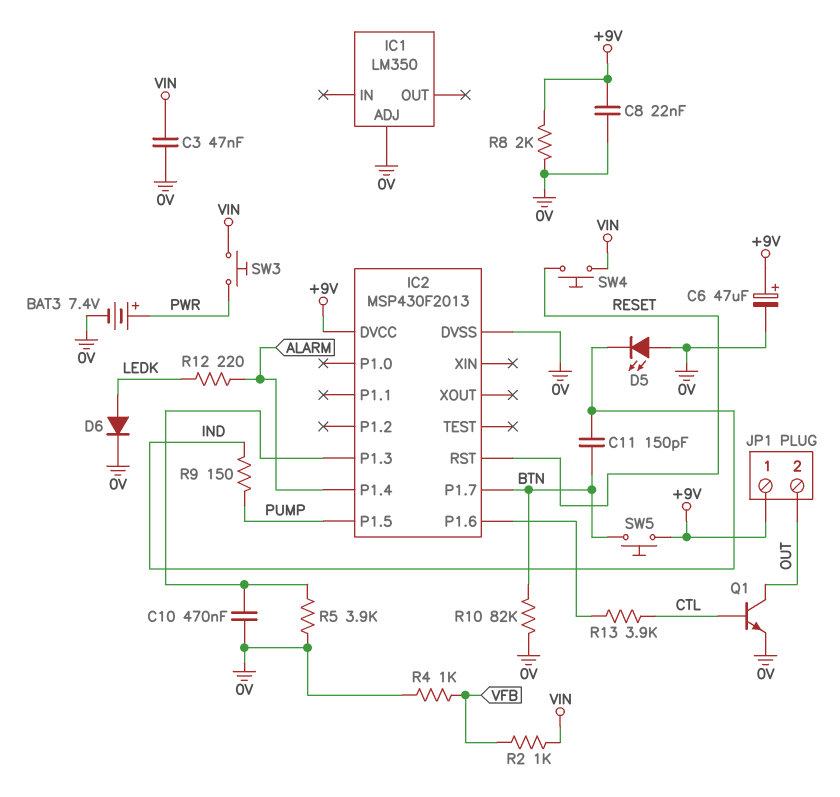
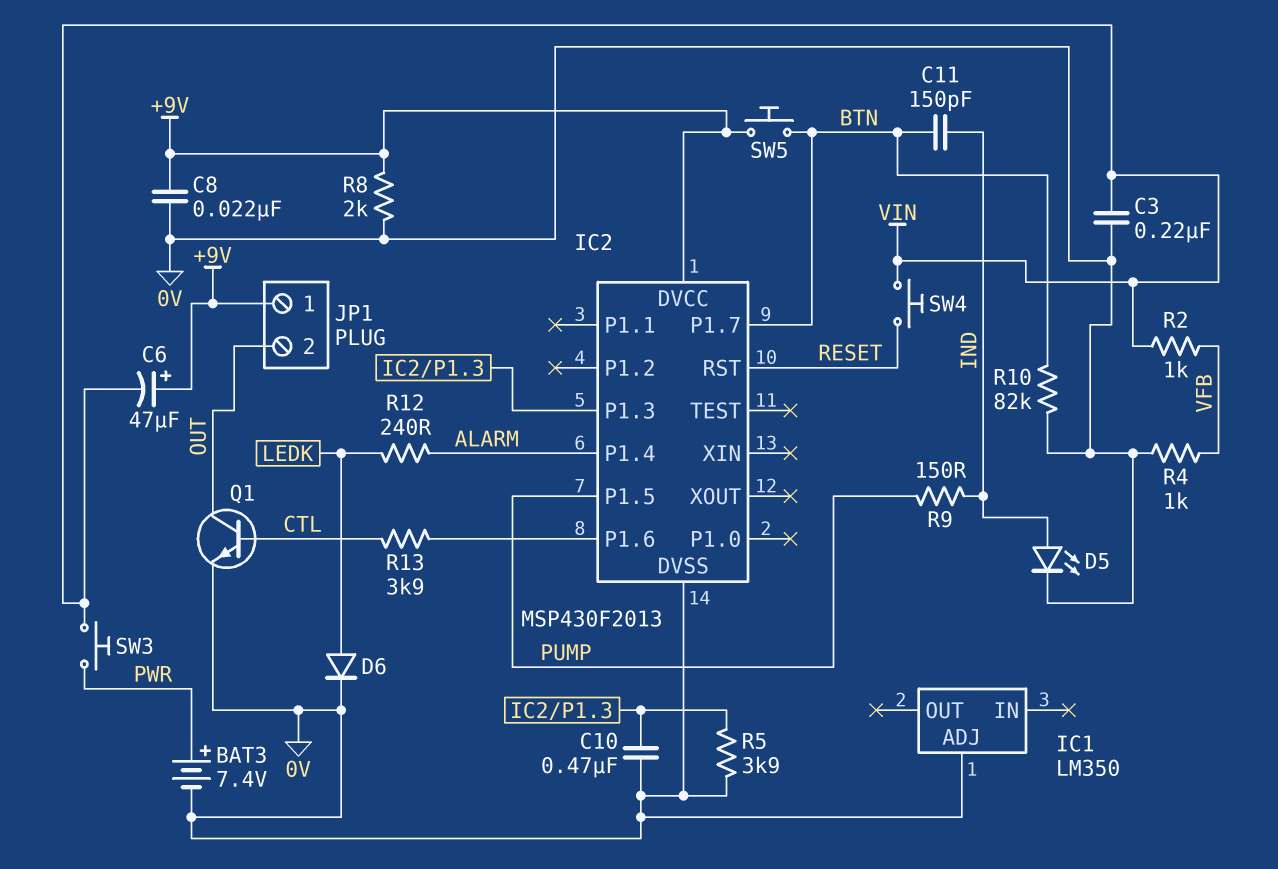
C3: 47nF (0V, VIN) -> 220nF (0V, VIN)
C6: 47uF (plus +9V, minus 0V) -> 47uF (plus +9V, minus VIN)
D5: LED (A 0V, K IND) -> LED (A IND, K 0V)
R12: 220 (ALARM, LEDK) -> 240 (ALARM, LEDK)

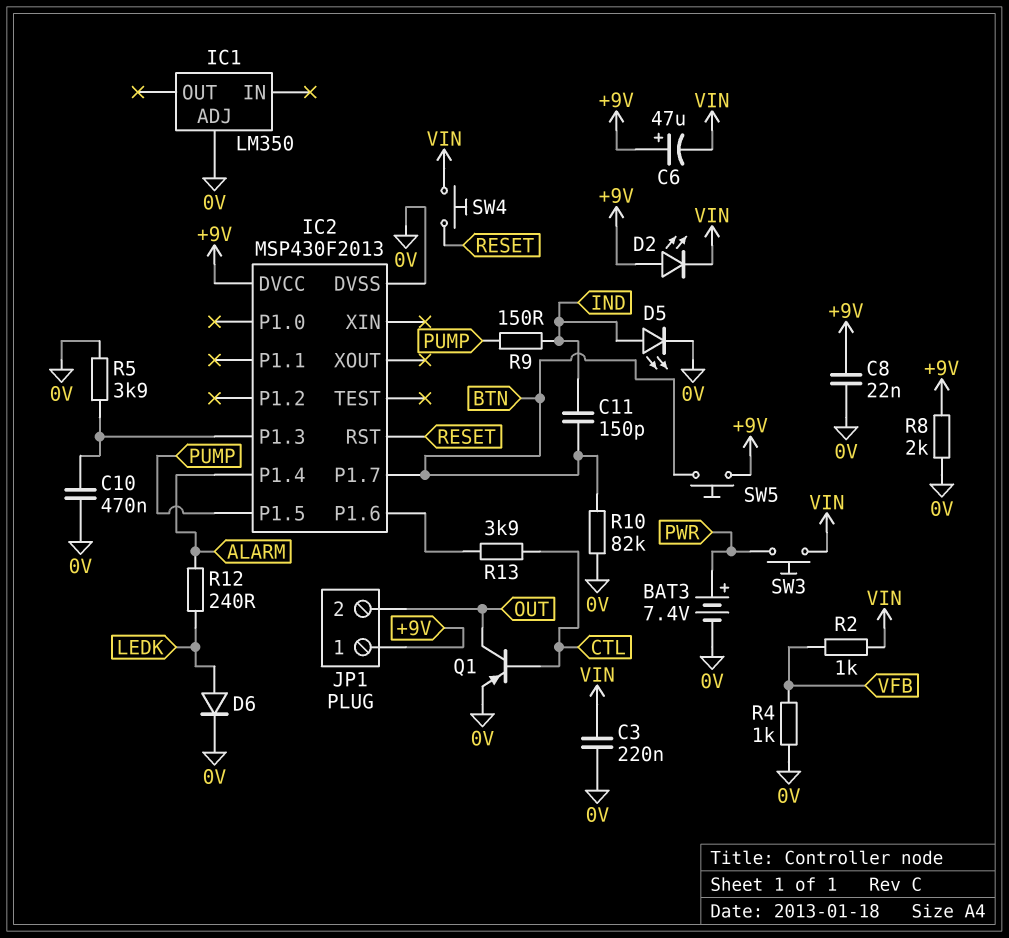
D2: none -> LED (A +9V, K VIN)
Q1: NPN (B CTL, C OUT, E 0V) -> PNP (B CTL, C OUT, E 0V)

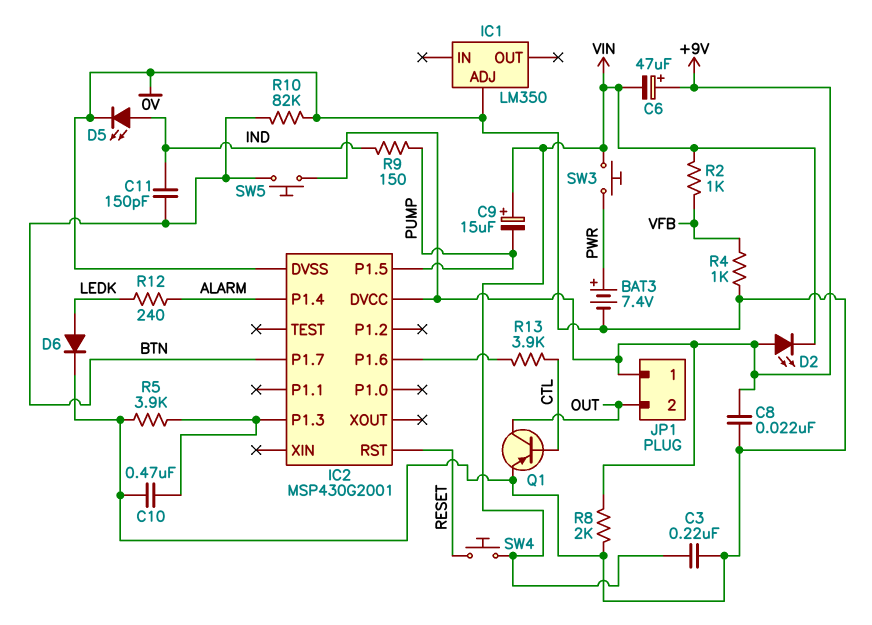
C9: none -> 15uF (plus VIN, minus PUMP)
IC2: MSP430F2013 -> MSP430G2001

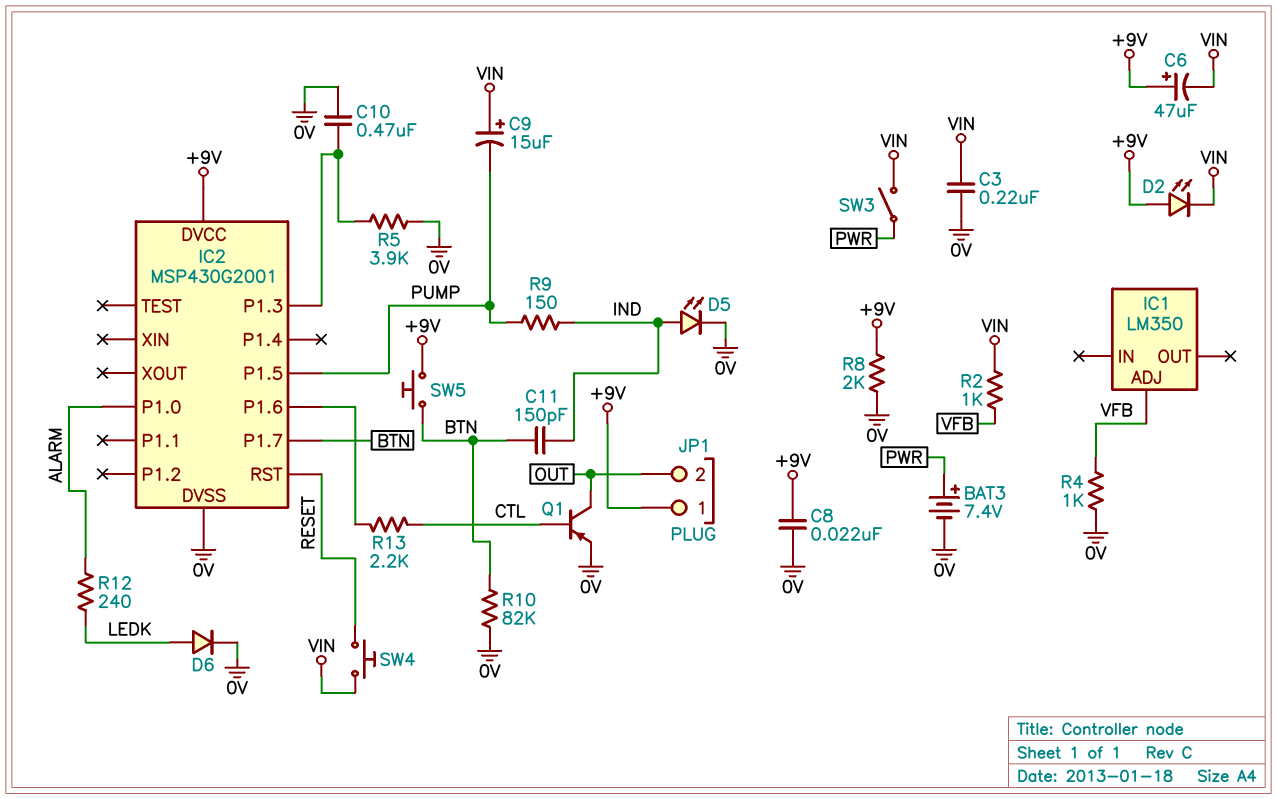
IC1 pin ADJ: 0V -> VFB
IC2 pin P1.0: none -> ALARM
IC2 pin P1.4: ALARM -> none
R13: 3.9k (CTL, IC2/P1.6) -> 2.2k (CTL, IC2/P1.6)
SW3: button (PWR, VIN) -> switch (PWR, VIN)

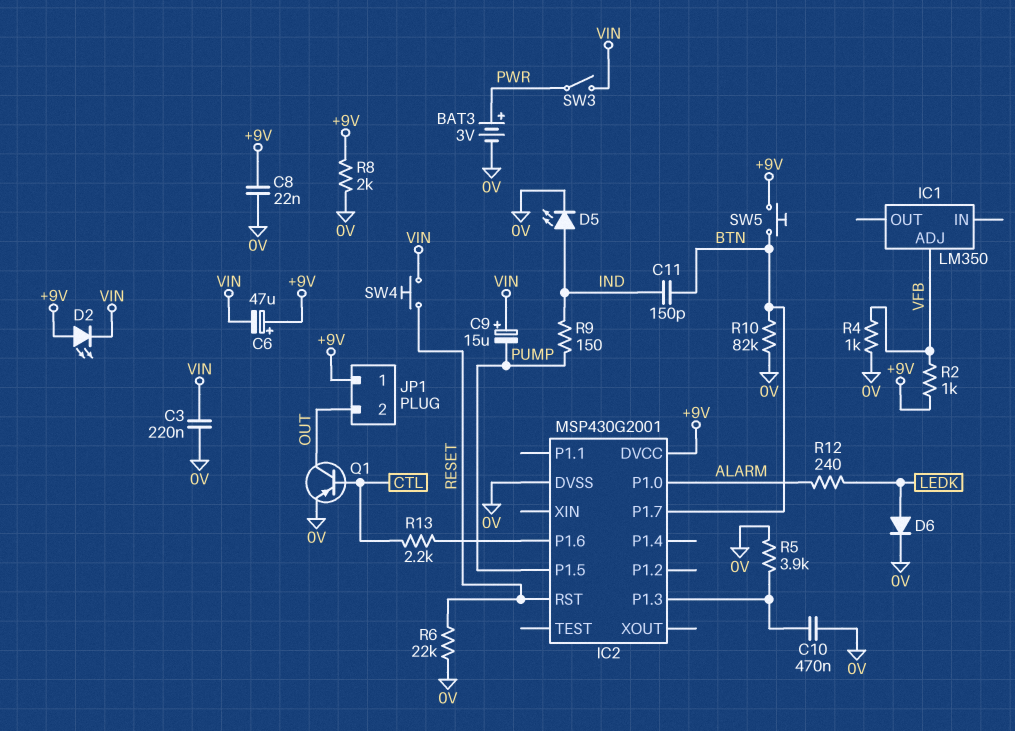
BAT3: 7.4V (plus PWR, minus 0V) -> 3V (plus PWR, minus 0V)
R2: 1k (VFB, VIN) -> 1k (+9V, VFB)
R6: none -> 22k (0V, RESET)

